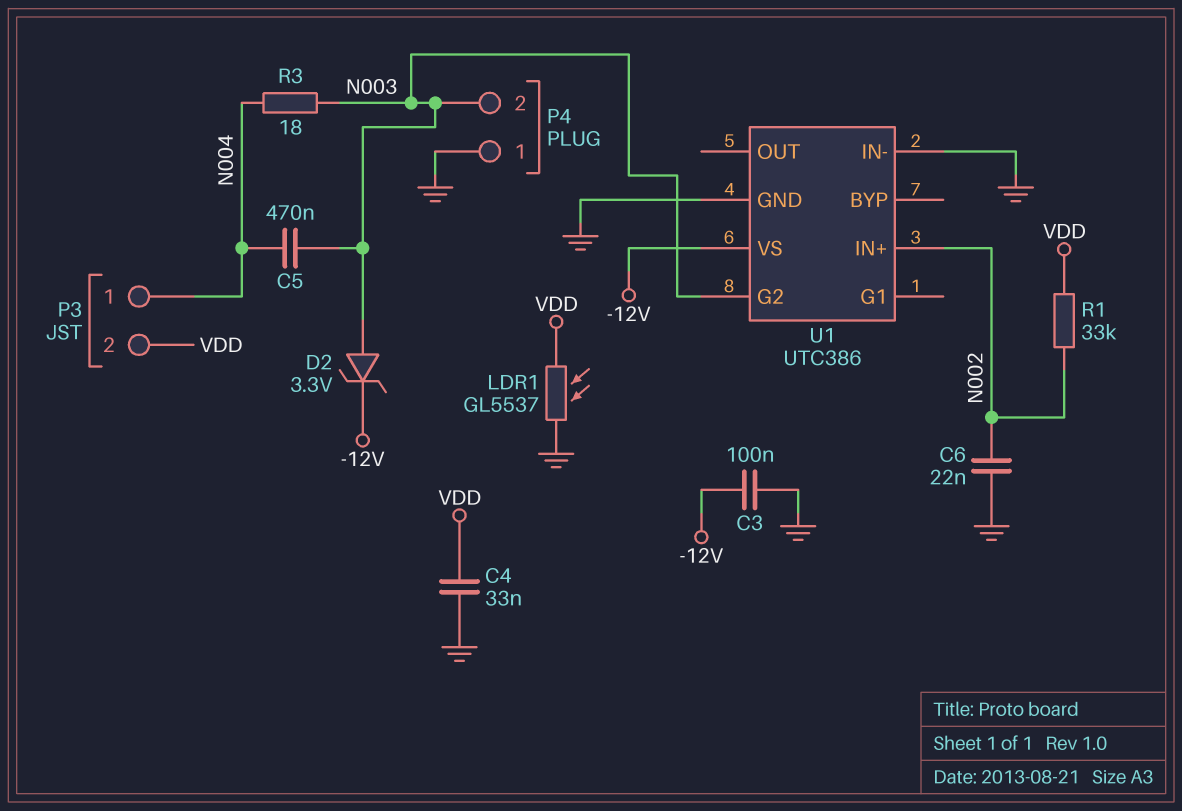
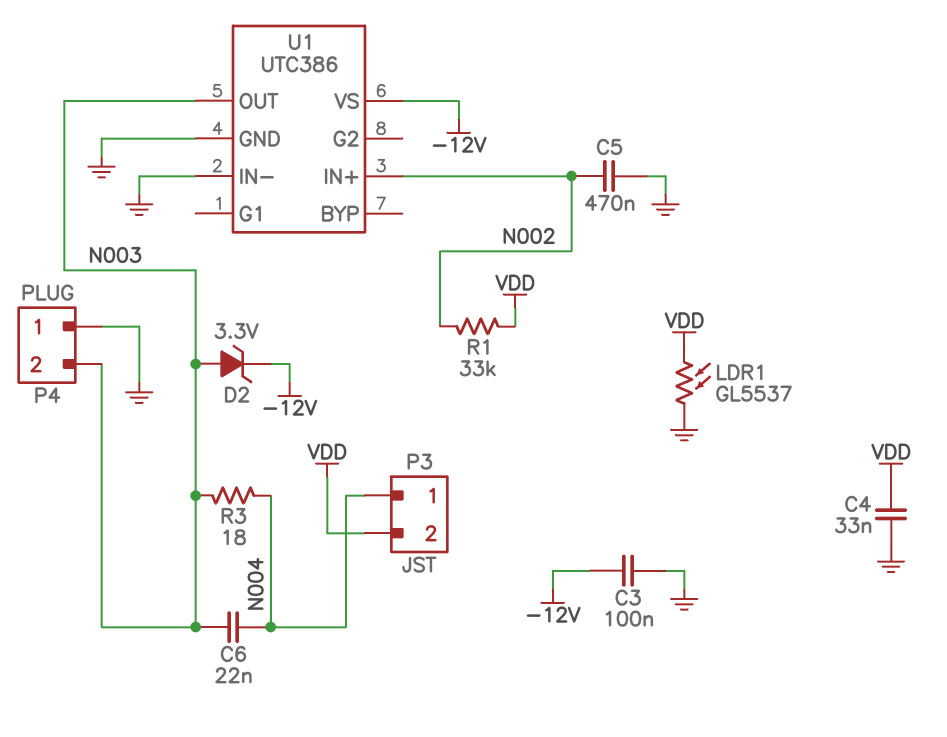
C5: 470nF (N003, N004) -> 470nF (GND, N002)
C6: 22nF (GND, N002) -> 22nF (N003, N004)
U1 pin G2: N003 -> none
U1 pin OUT: none -> N003

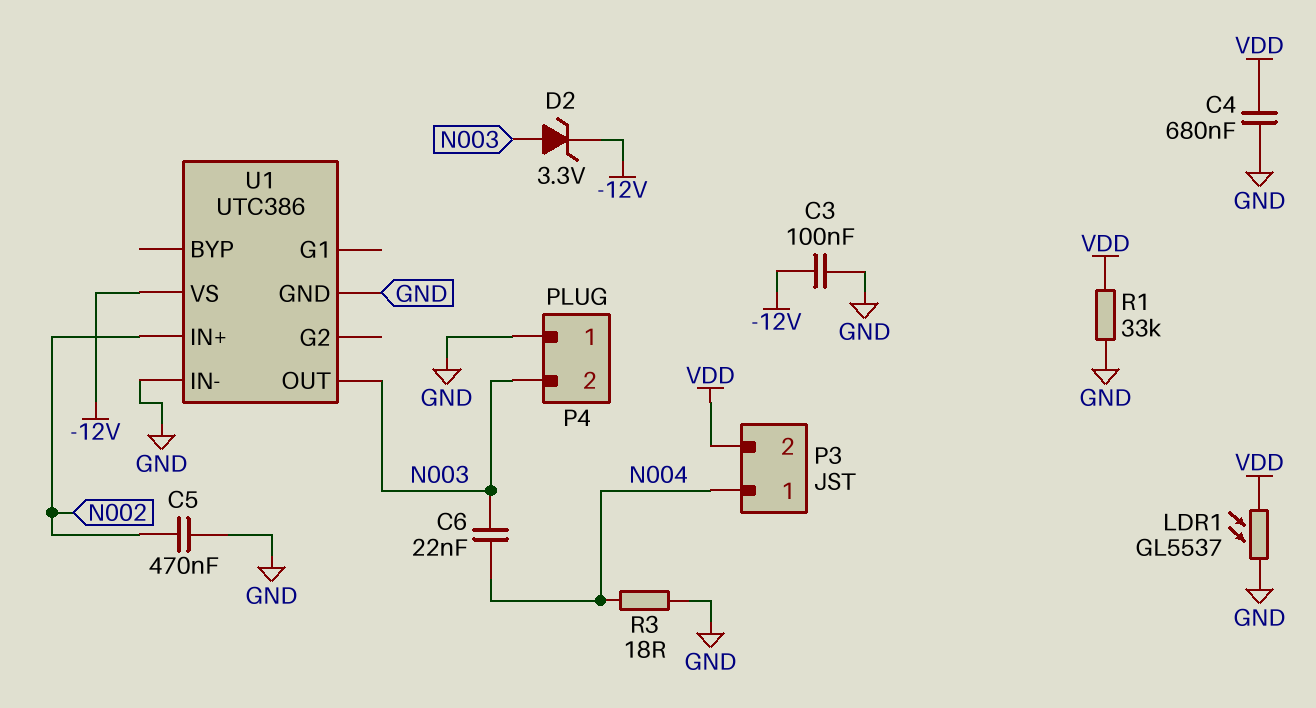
C4: 33nF (GND, VDD) -> 680nF (GND, VDD)
R1: 33k (N002, VDD) -> 33k (GND, VDD)
R3: 18 (N003, N004) -> 18 (GND, N004)

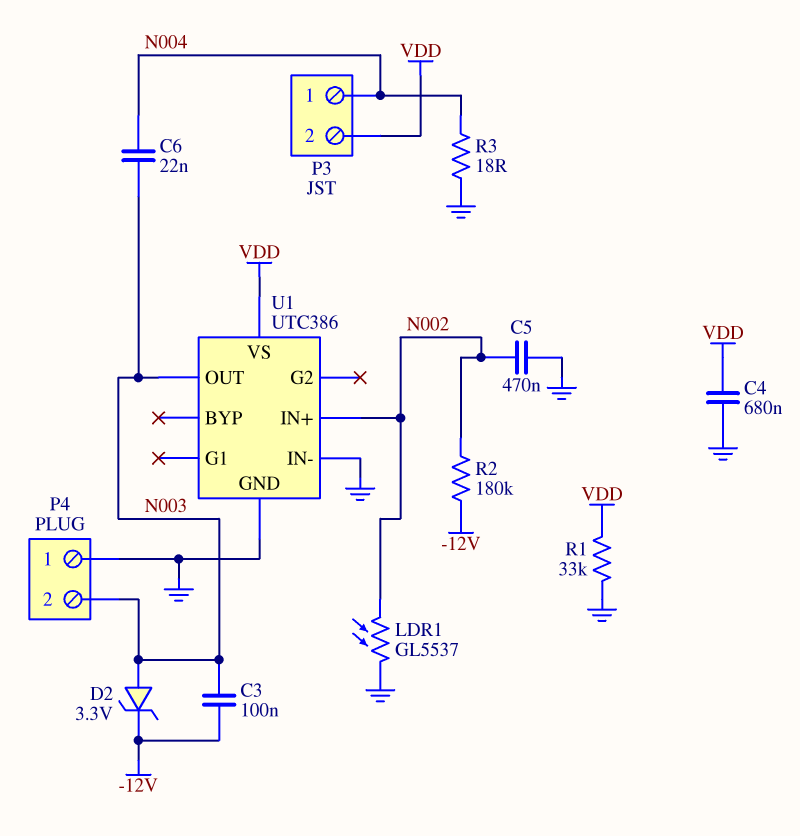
C3: 100nF (-12V, GND) -> 100nF (-12V, N003)
LDR1: GL5537 (GND, VDD) -> GL5537 (GND, N002)
R2: none -> 180k (-12V, N002)
U1 pin VS: -12V -> VDD

